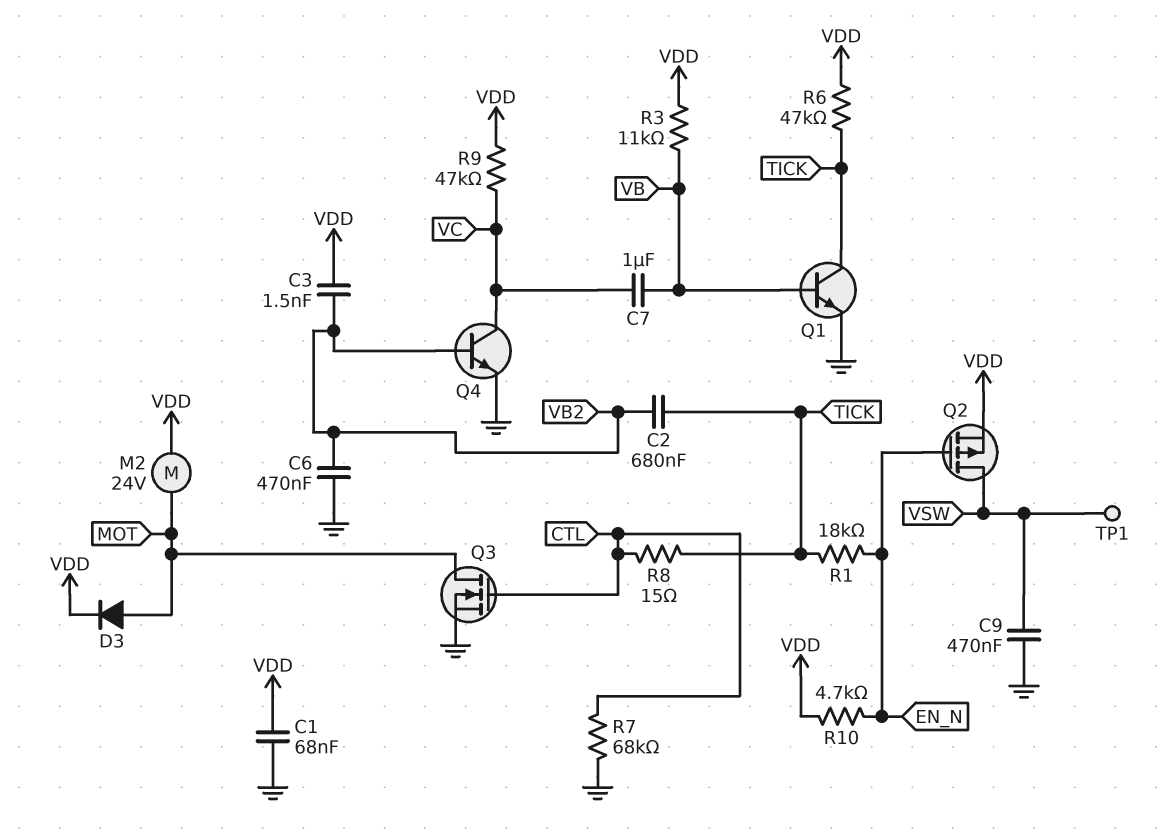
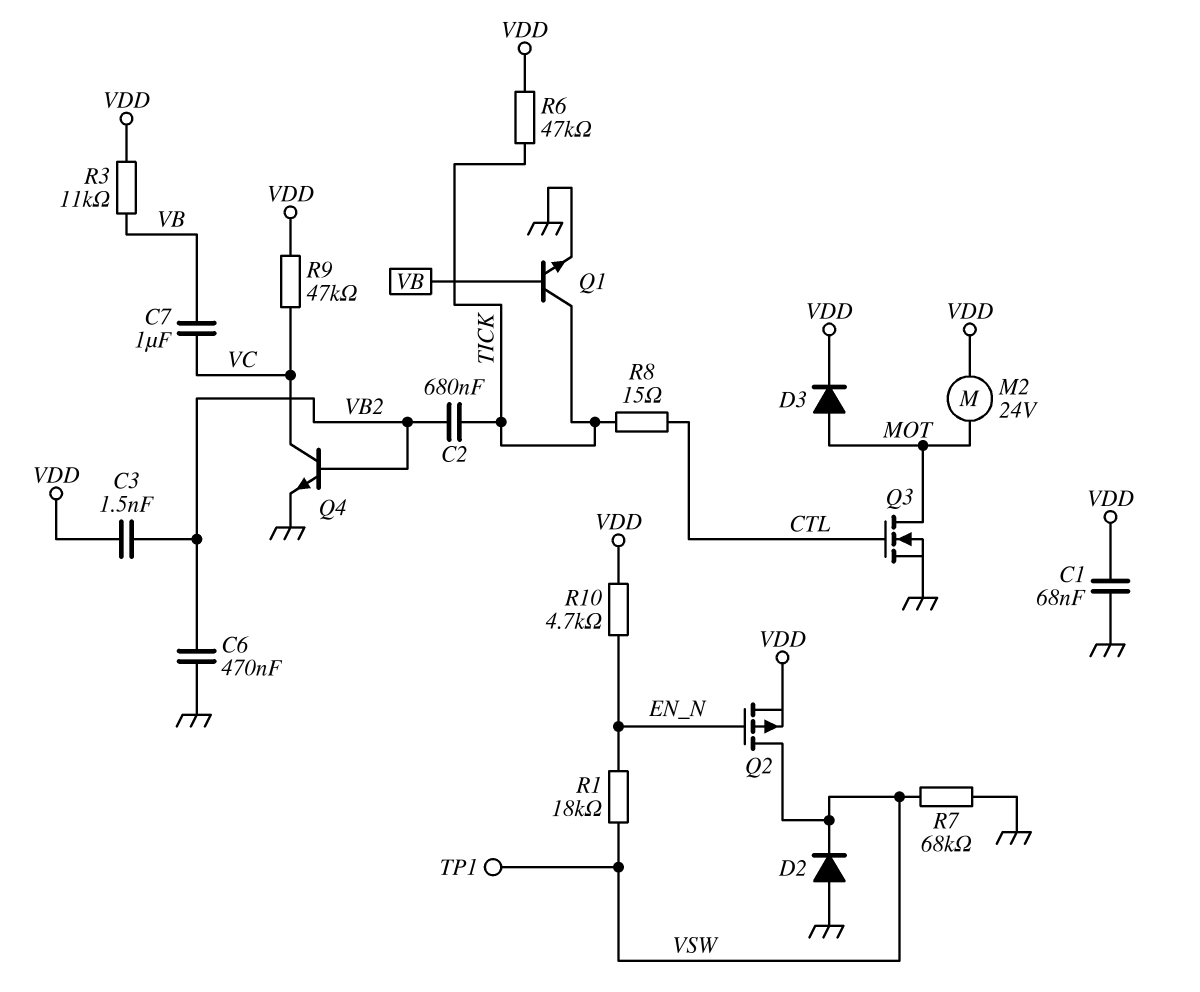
C9: 470nF (GND, VSW) -> none
D2: none -> diode (A GND, K VSW)
R1: 18k (EN_N, TICK) -> 18k (EN_N, VSW)
R7: 68k (CTL, GND) -> 68k (GND, VSW)

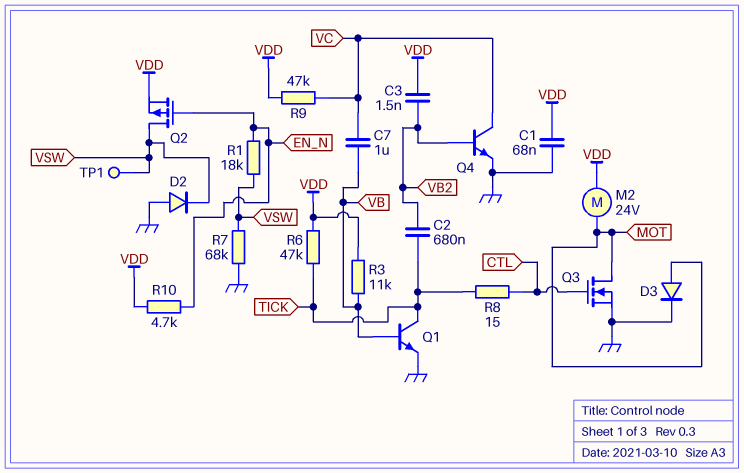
C6: 470nF (GND, VB2) -> none
D3: diode (A MOT, K VDD) -> diode (A MOT, K GND)

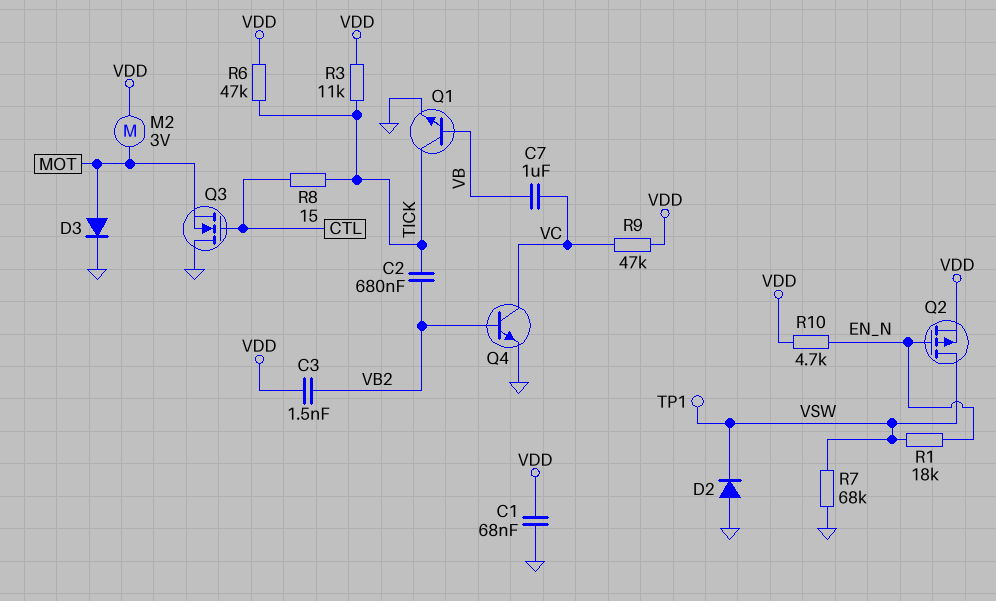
M2: motor 24V (MOT, VDD) -> motor 3V (MOT, VDD)
Q3: NMOS (G CTL, D MOT, S GND) -> NMOS (G CTL, D GND, S MOT)
R3: 11k (VB, VDD) -> 11k (TICK, VDD)

